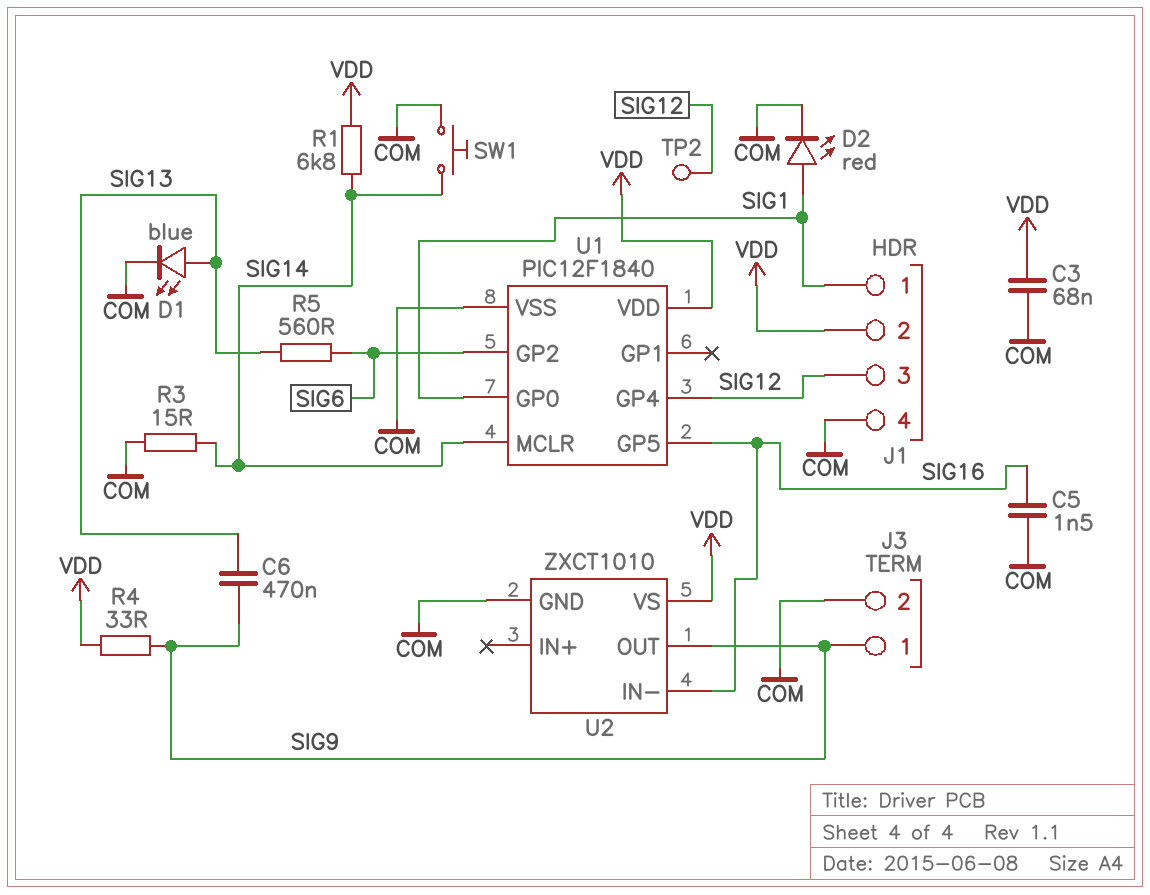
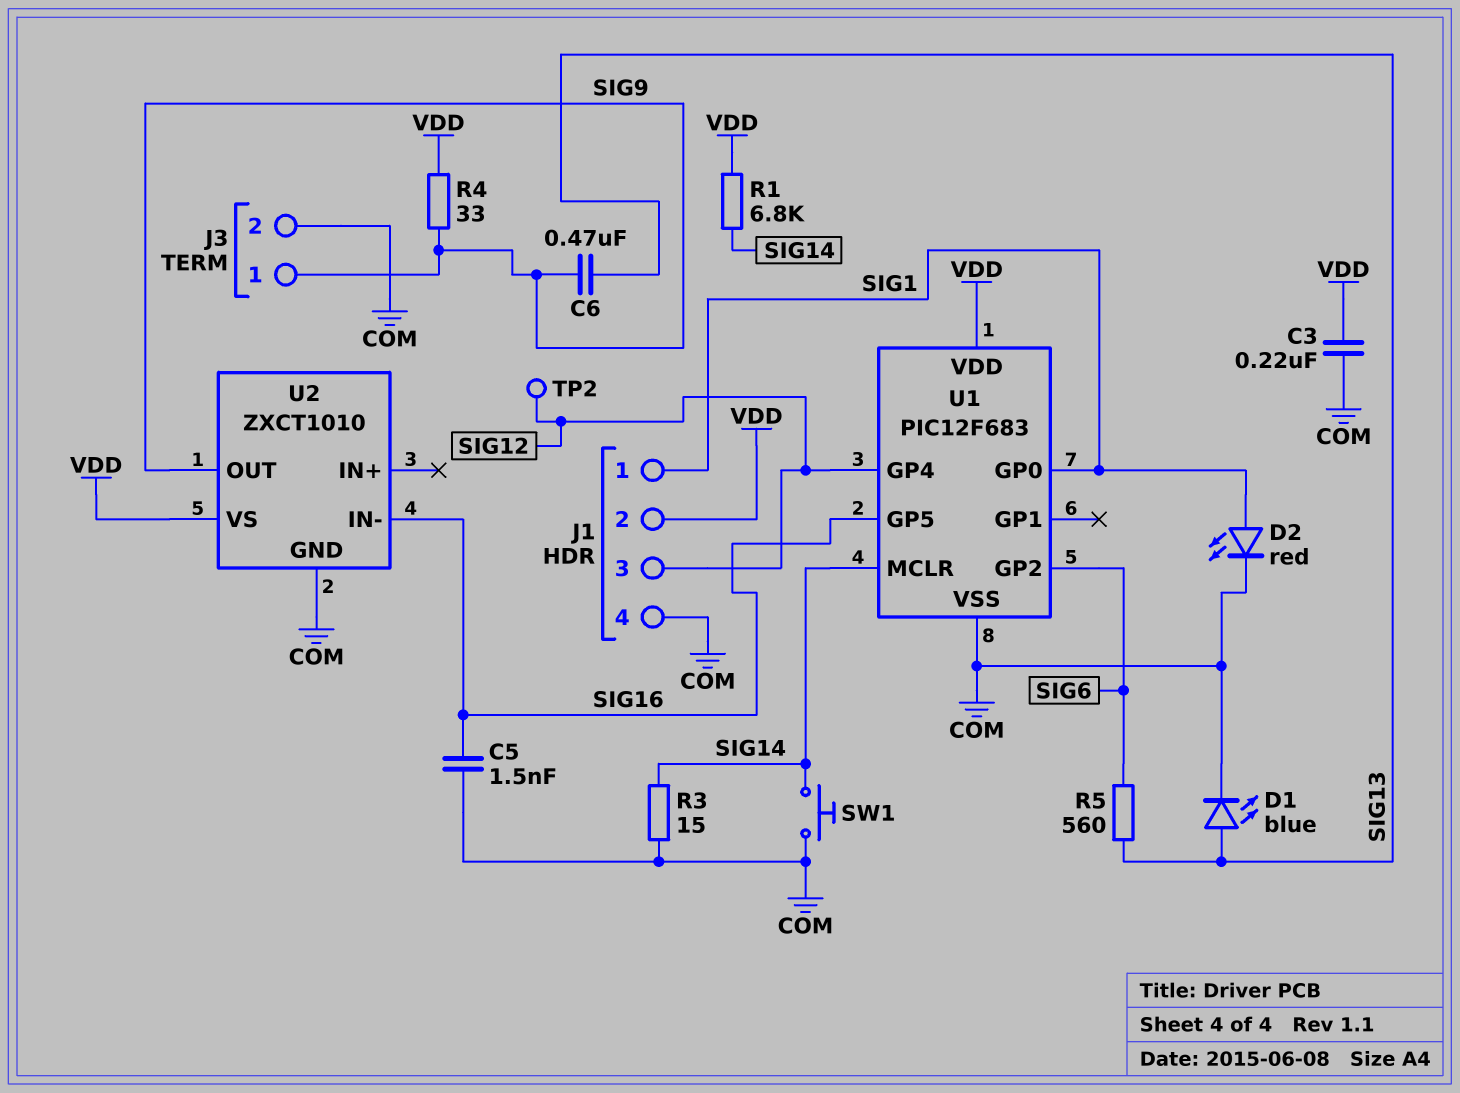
C3: 68nF (COM, VDD) -> 220nF (COM, VDD)
U1: PIC12F1840 -> PIC12F683

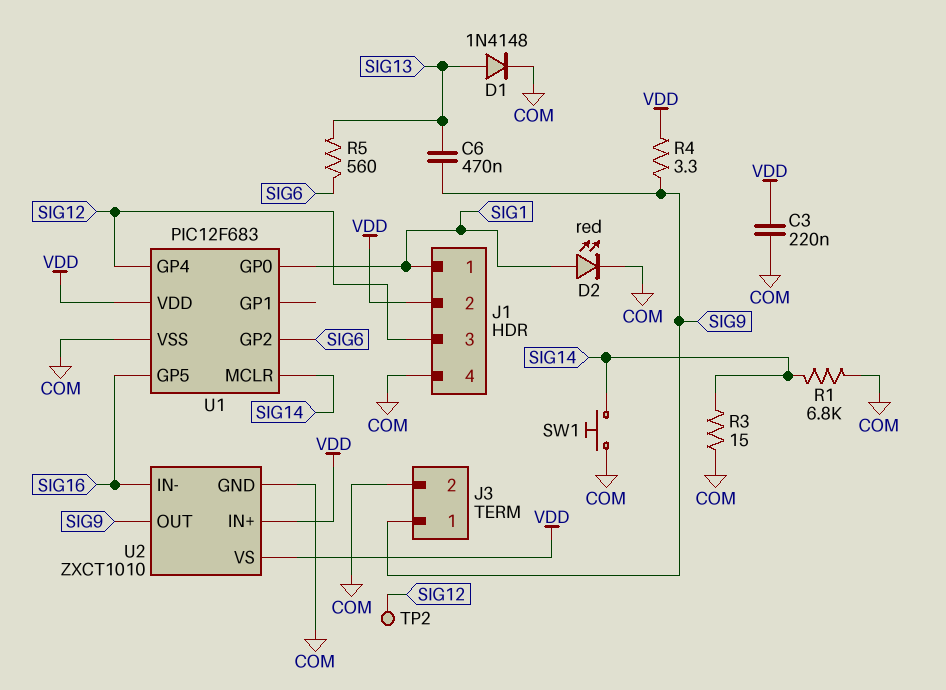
C5: 1.5nF (COM, SIG16) -> none
D1: LED blue (A SIG13, K COM) -> diode 1N4148 (A SIG13, K COM)
R1: 6.8k (SIG14, VDD) -> 6.8k (COM, SIG14)
R4: 33 (SIG9, VDD) -> 3.3 (SIG9, VDD)
U2 pin IN+: none -> VDD

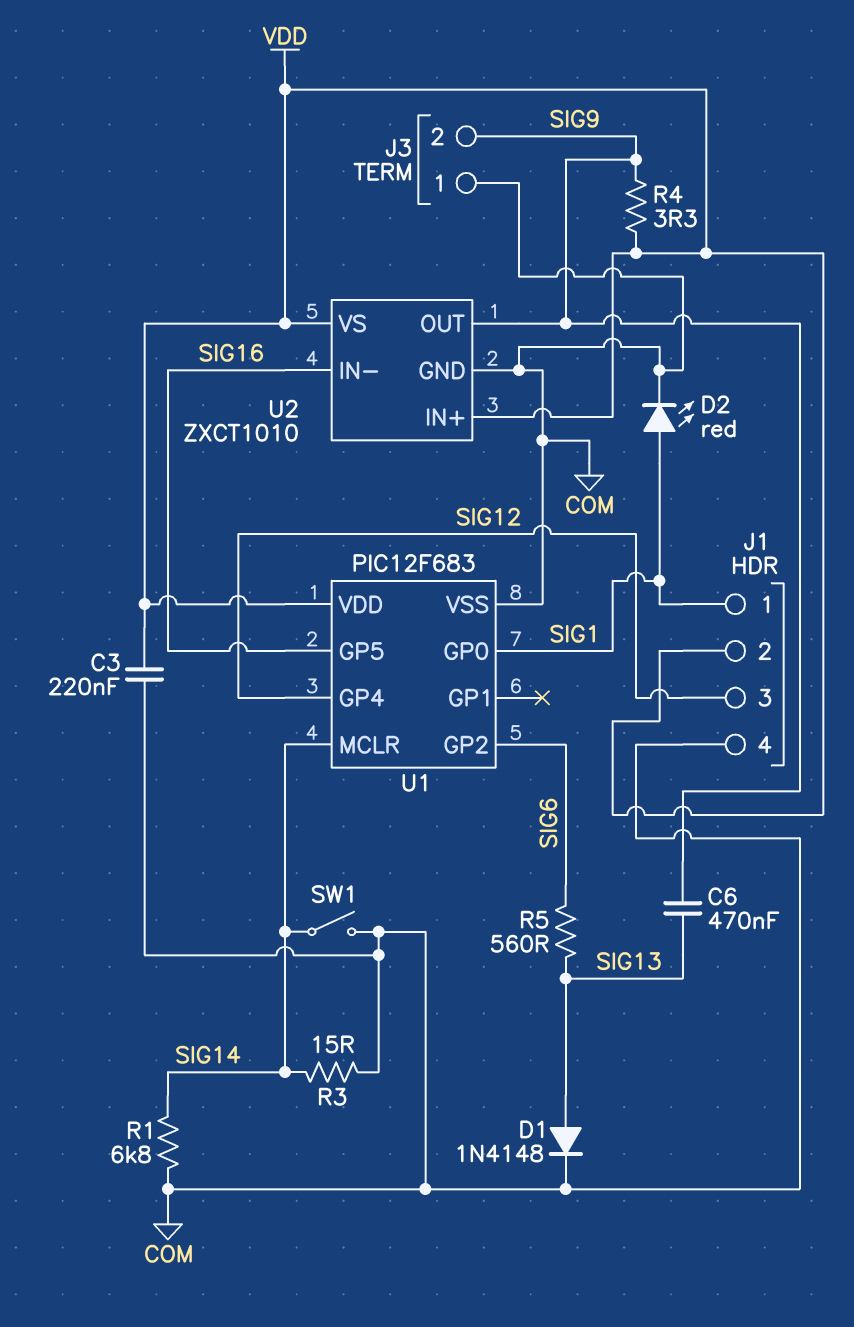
J3 pin 1: SIG9 -> COM
J3 pin 2: COM -> SIG9
SW1: button (COM, SIG14) -> switch (COM, SIG14)
TP2: test point (SIG12) -> none

